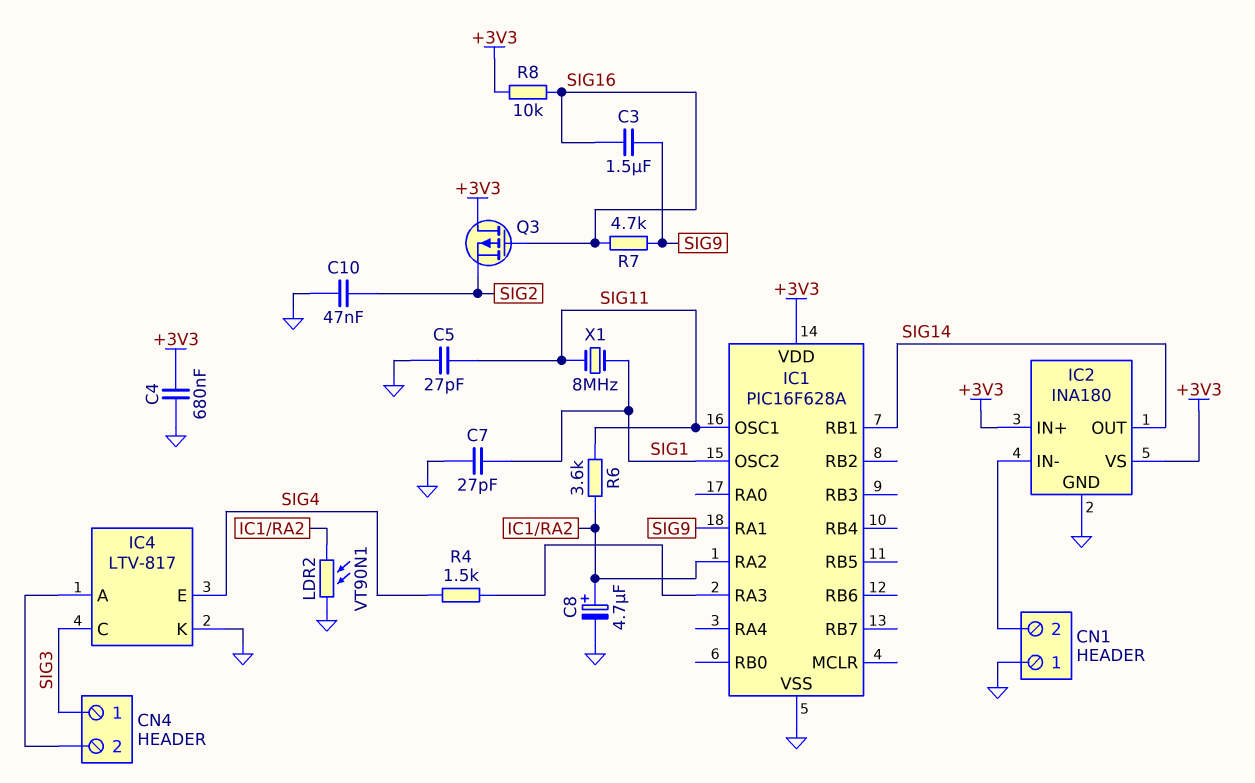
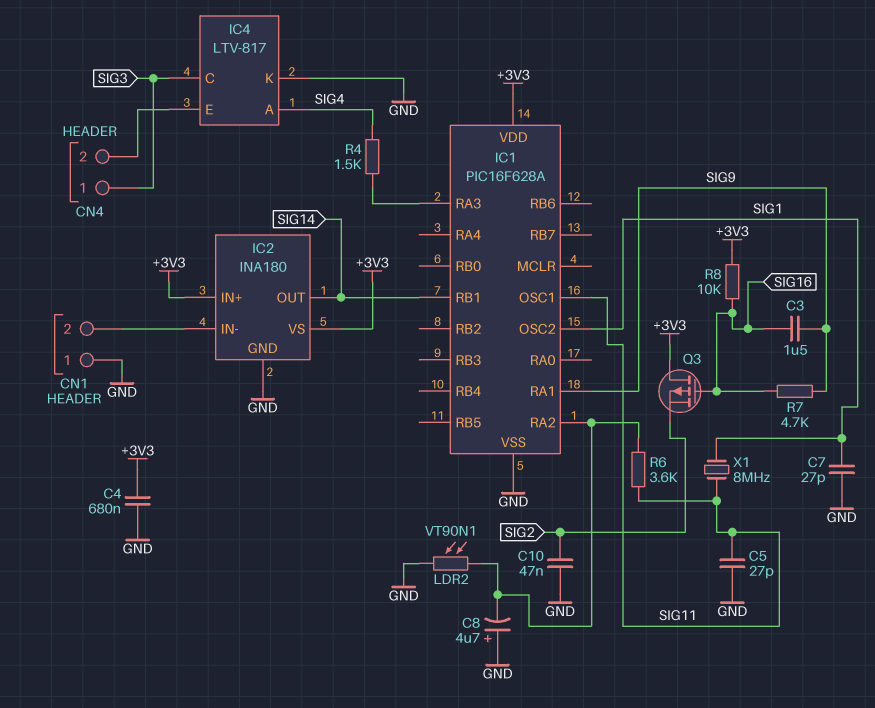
C8: 4.7uF (plus IC1/RA2, minus GND) -> 4.7uF (plus GND, minus IC1/RA2)
IC4 pin A: CN4/2 -> SIG4
IC4 pin E: SIG4 -> CN4/2

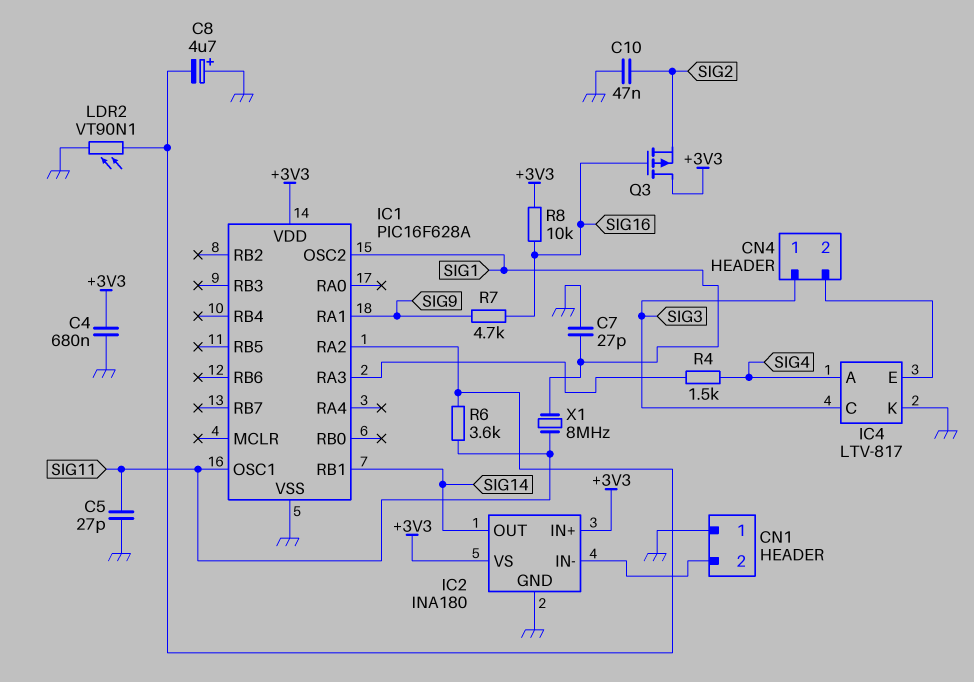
C3: 1.5uF (SIG9, SIG16) -> none

